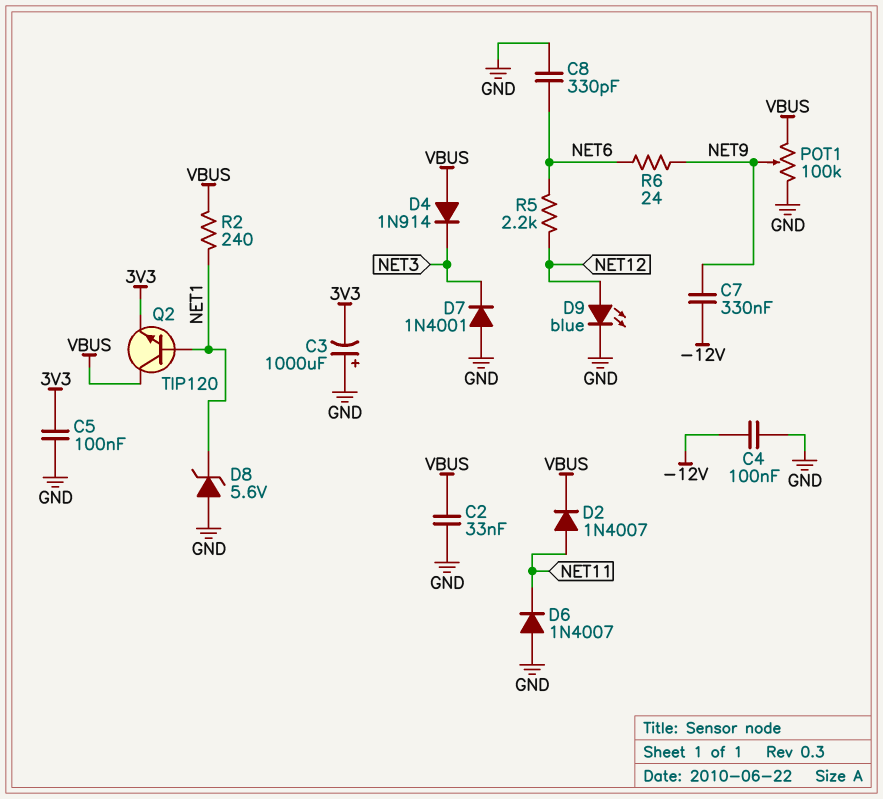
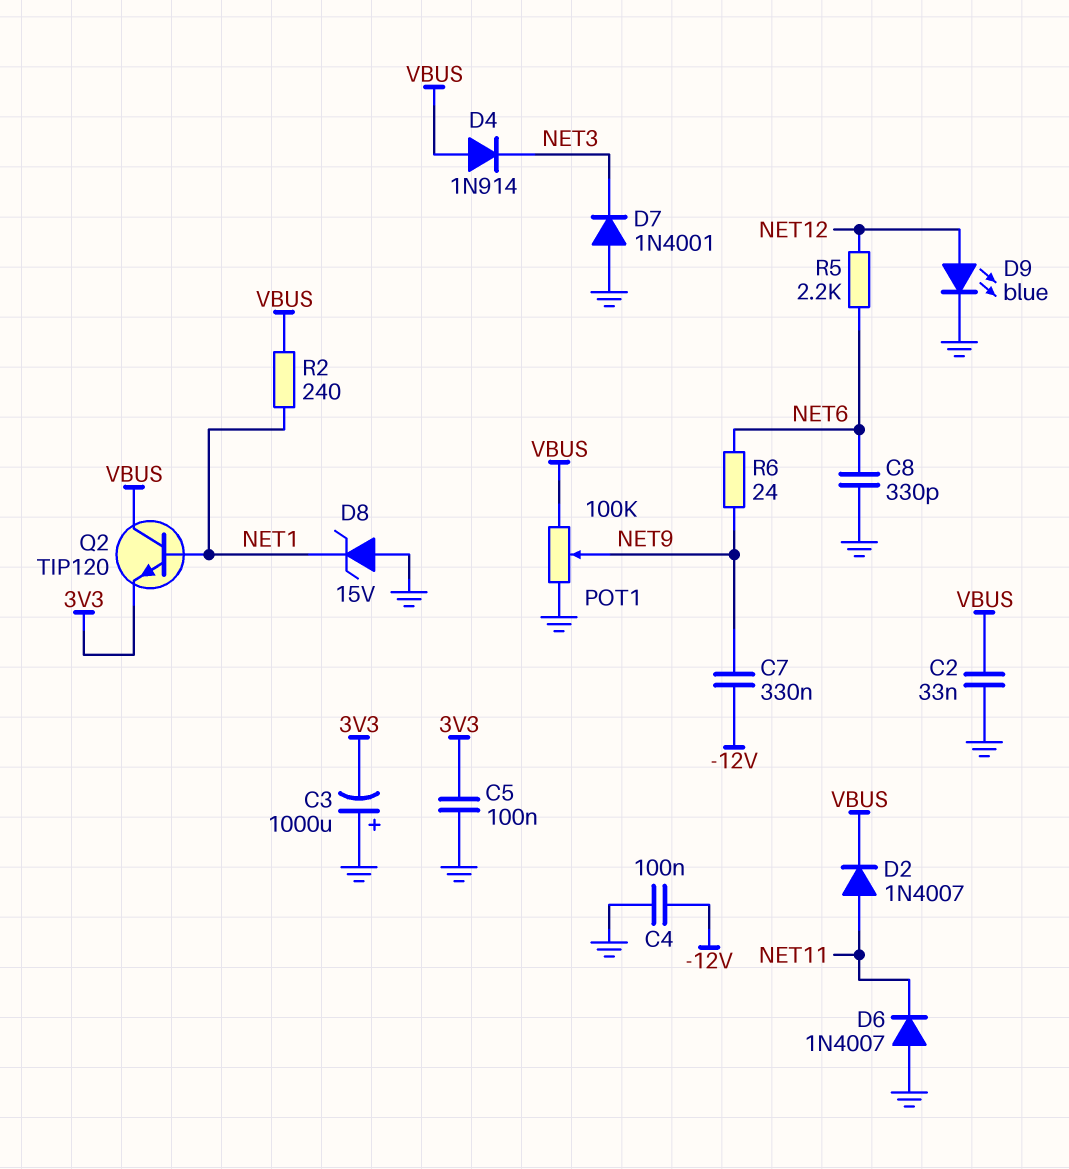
D8: zener 5.6V (A GND, K NET1) -> zener 15V (A GND, K NET1)

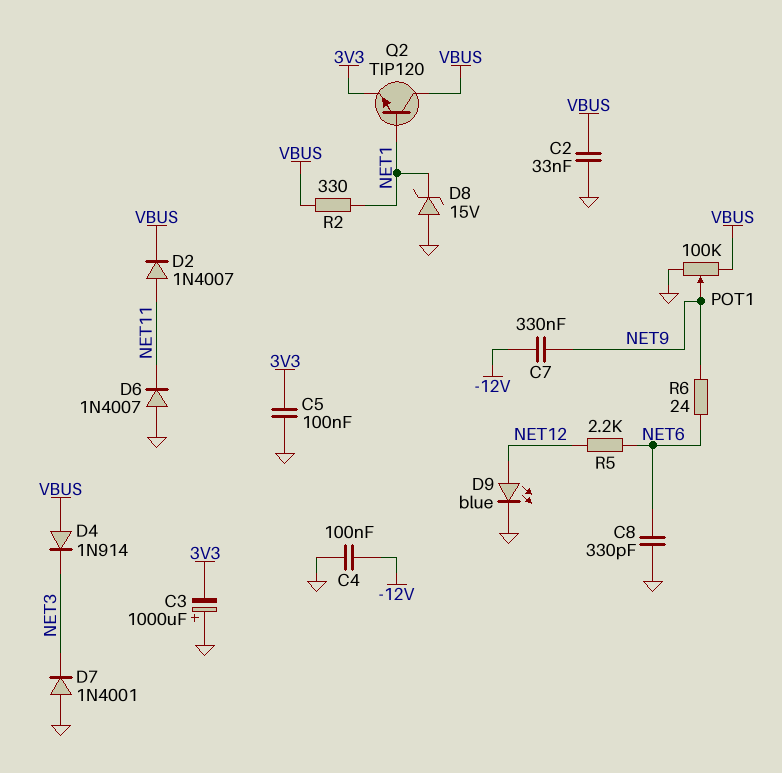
R2: 240 (NET1, VBUS) -> 330 (NET1, VBUS)

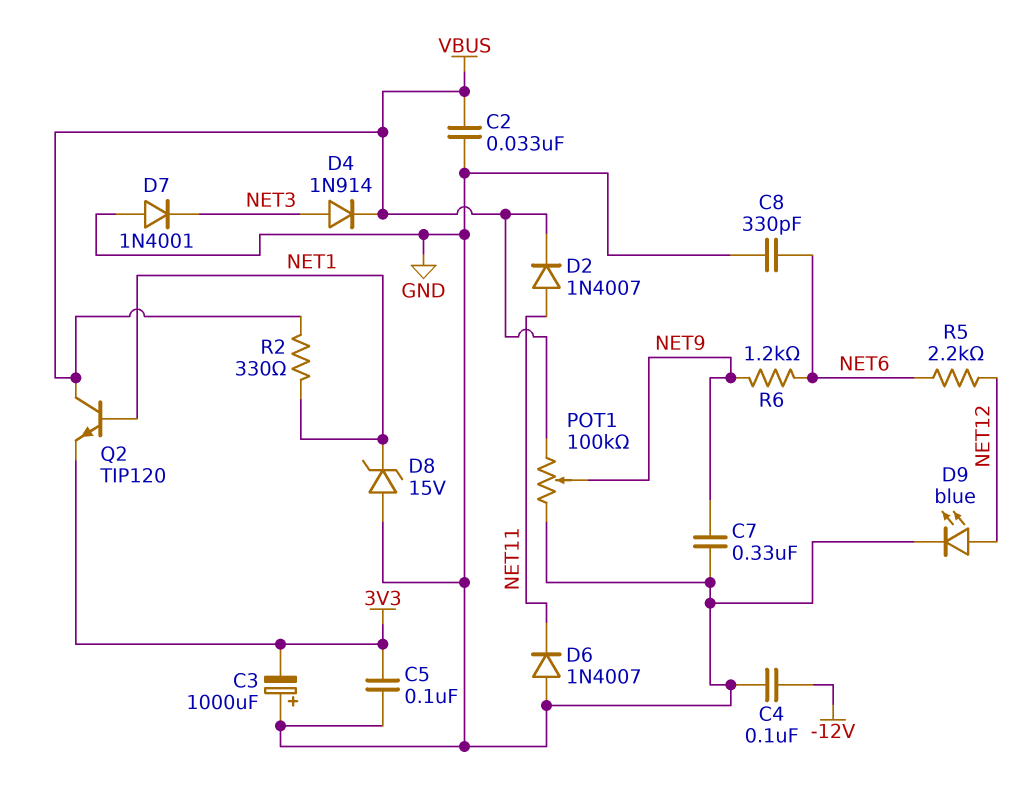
C7: 330nF (-12V, NET9) -> 330nF (GND, NET9)
D4: diode 1N914 (A VBUS, K NET3) -> diode 1N914 (A NET3, K VBUS)
R6: 24 (NET6, NET9) -> 1.2k (NET6, NET9)

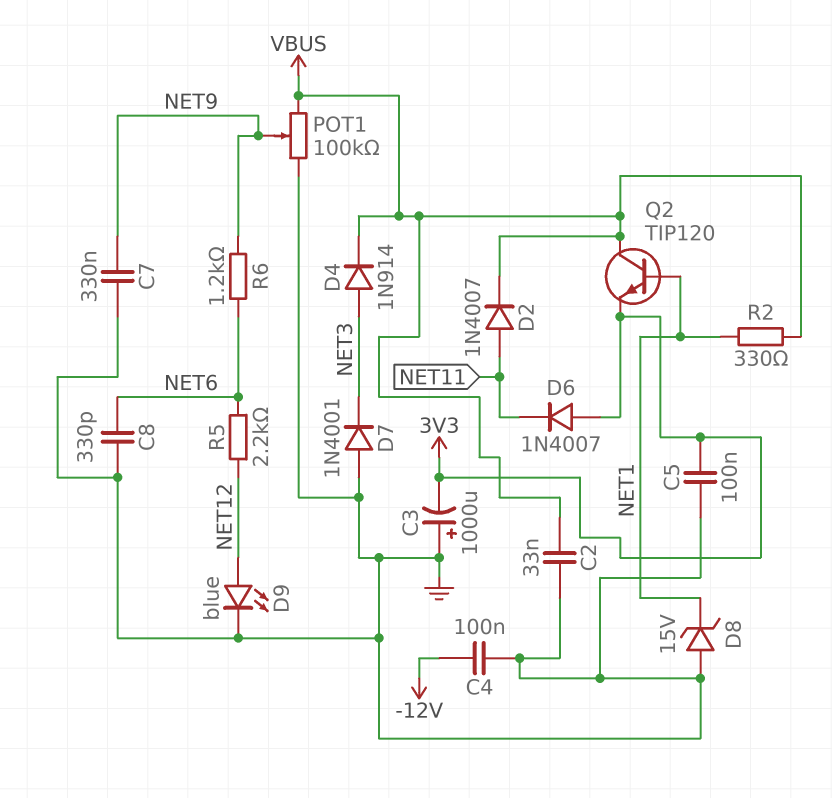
D6: diode 1N4007 (A GND, K NET11) -> diode 1N4007 (A 3V3, K NET11)

